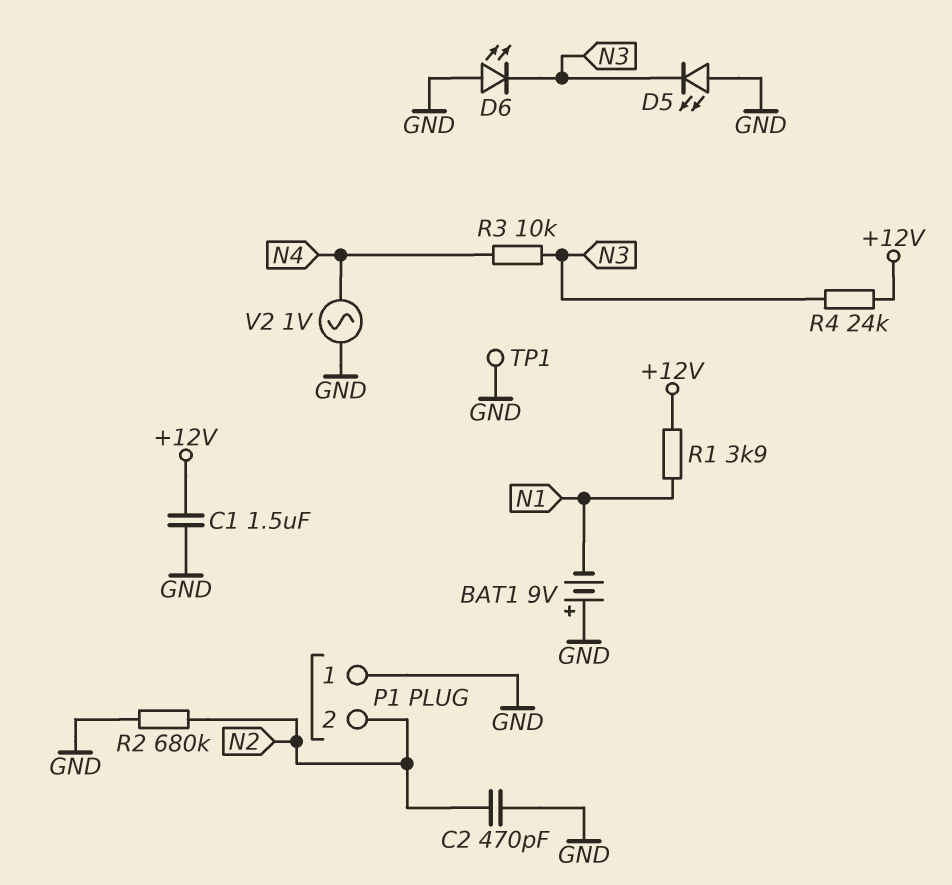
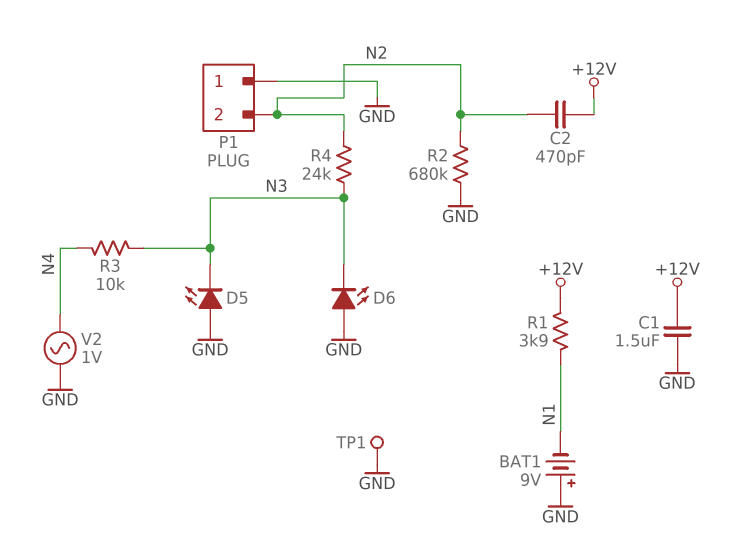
C2: 470pF (GND, N2) -> 470pF (+12V, N2)
R4: 24k (+12V, N3) -> 24k (N2, N3)

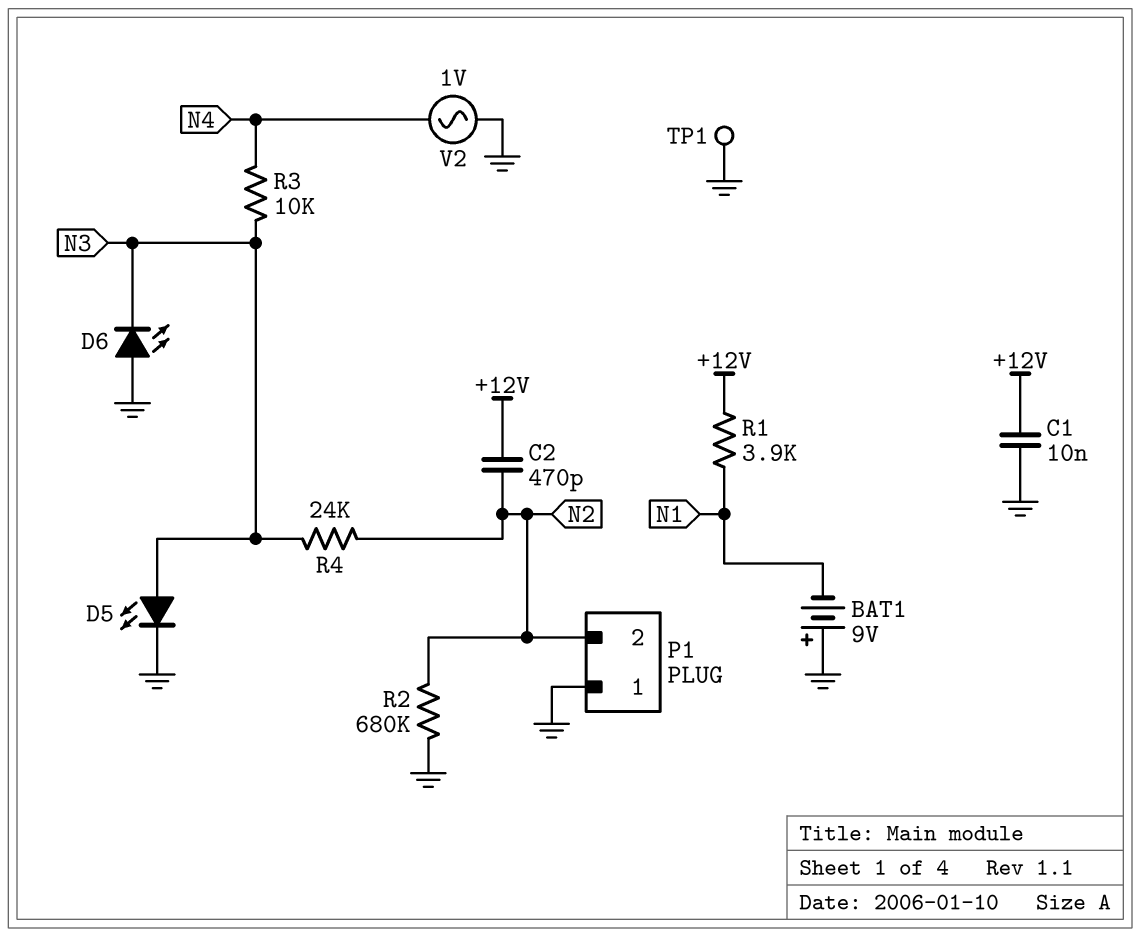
C1: 1.5uF (+12V, GND) -> 10nF (+12V, GND)
D5: LED (A GND, K N3) -> LED (A N3, K GND)

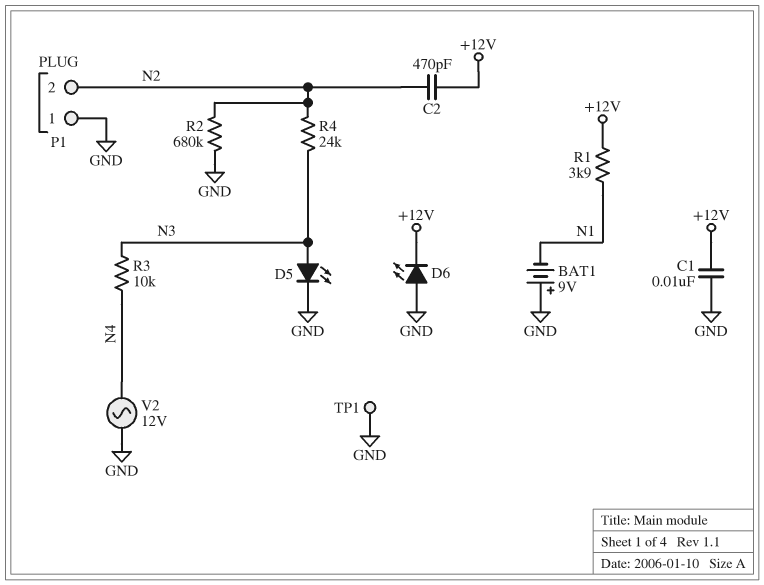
D6: LED (A GND, K N3) -> LED (A GND, K +12V)
V2: AC 1V (GND, N4) -> AC 12V (GND, N4)

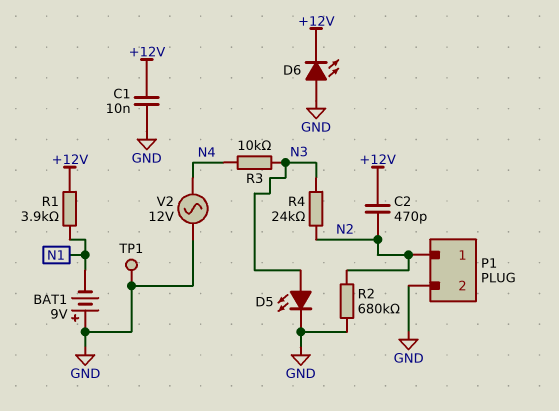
P1 pin 1: GND -> N2
P1 pin 2: N2 -> GND

